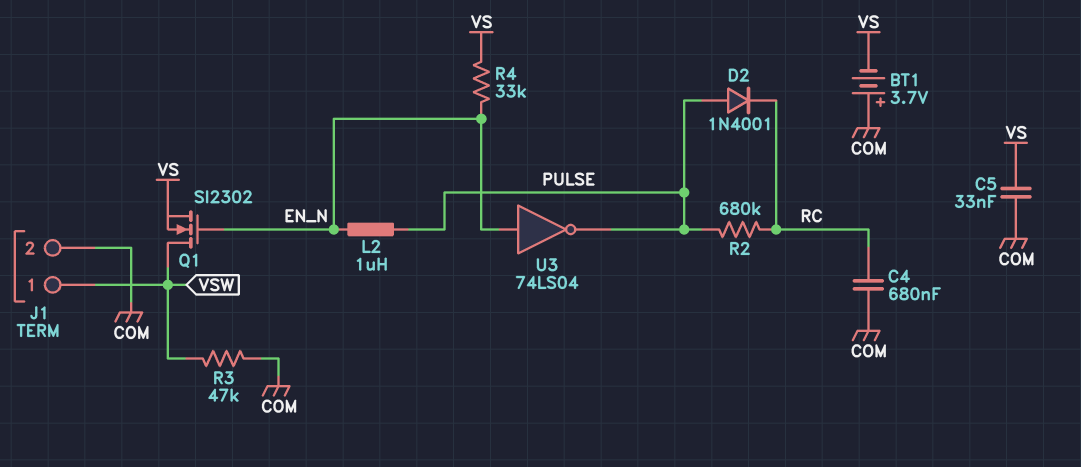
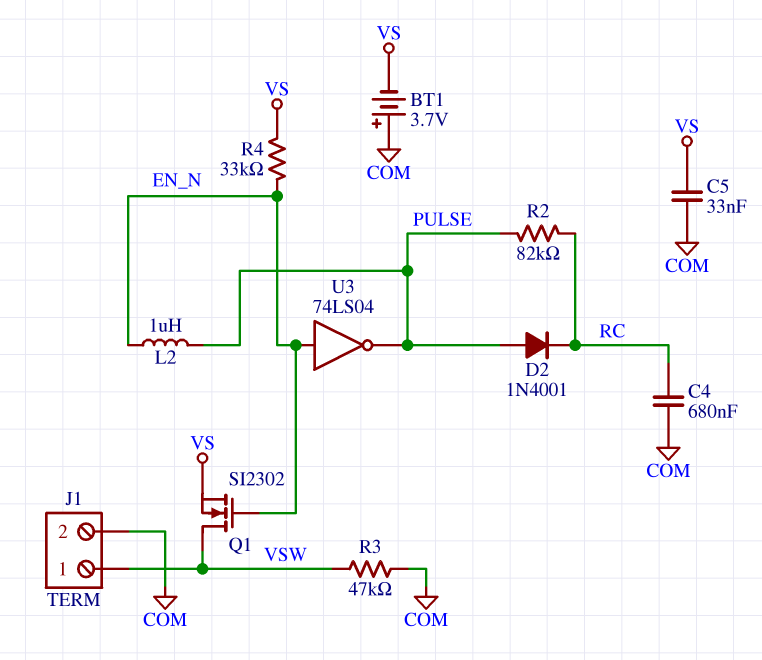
R2: 680k (PULSE, RC) -> 82k (PULSE, RC)

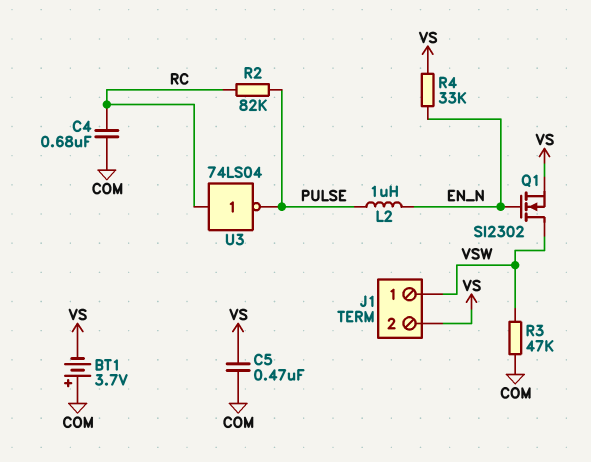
C5: 33nF (COM, VS) -> 470nF (COM, VS)
D2: diode 1N4001 (A PULSE, K RC) -> none
J1 pin 2: COM -> VS
U3: NOT 74LS04 (in EN_N, out PULSE) -> NOT 74LS04 (in RC, out PULSE)

